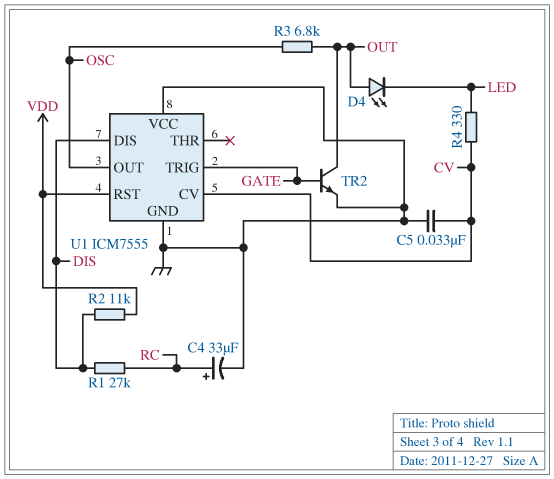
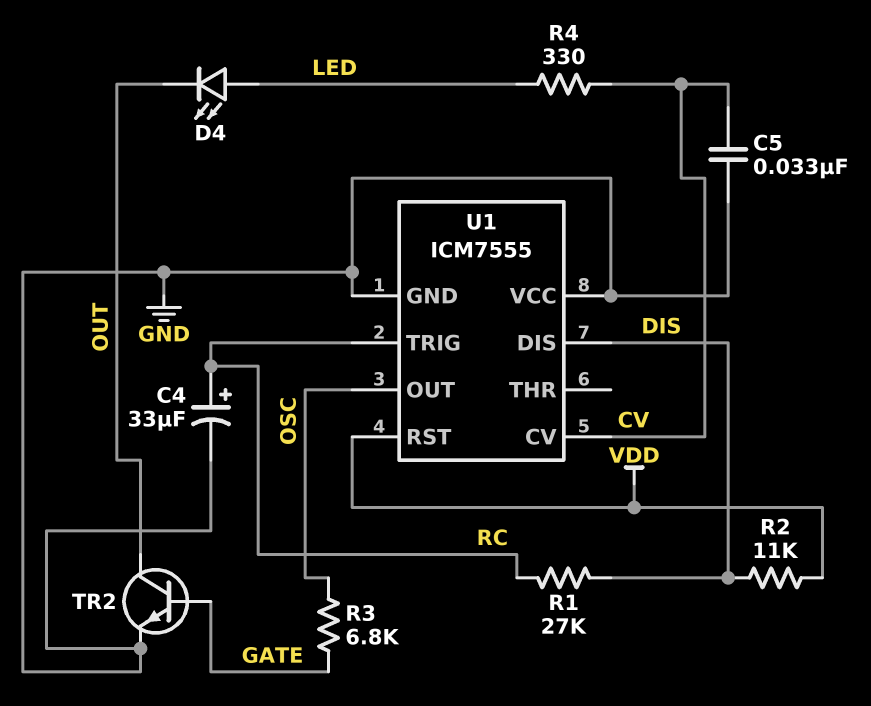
D4: LED (A OUT, K LED) -> LED (A LED, K OUT)
R3: 6.8k (OSC, OUT) -> 6.8k (GATE, OSC)
U1 pin TRIG: GATE -> RC

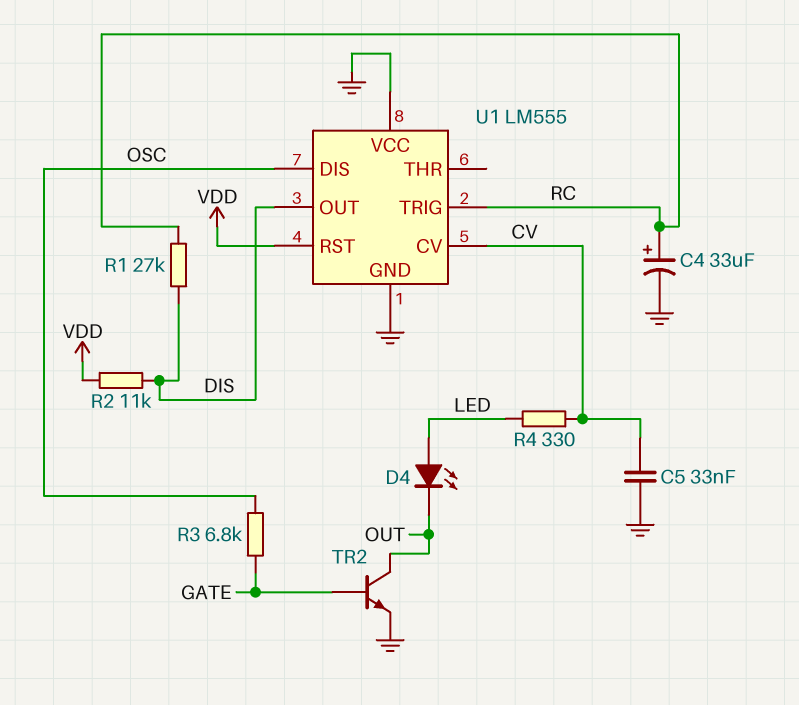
U1: ICM7555 -> LM555
U1 pin DIS: DIS -> OSC
U1 pin OUT: OSC -> DIS

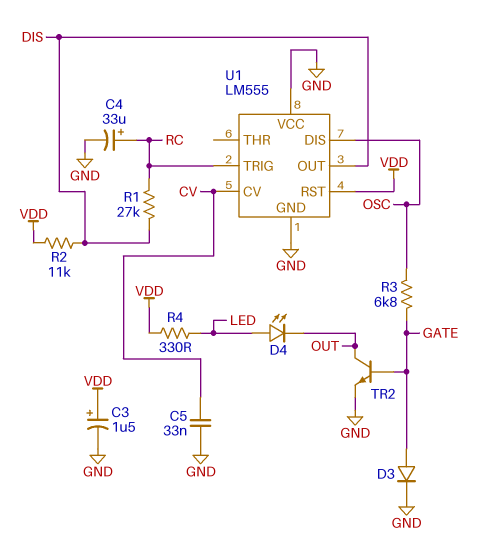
C3: none -> 1.5uF (plus VDD, minus GND)
D3: none -> diode (A GATE, K GND)
R4: 330 (CV, LED) -> 330 (LED, VDD)

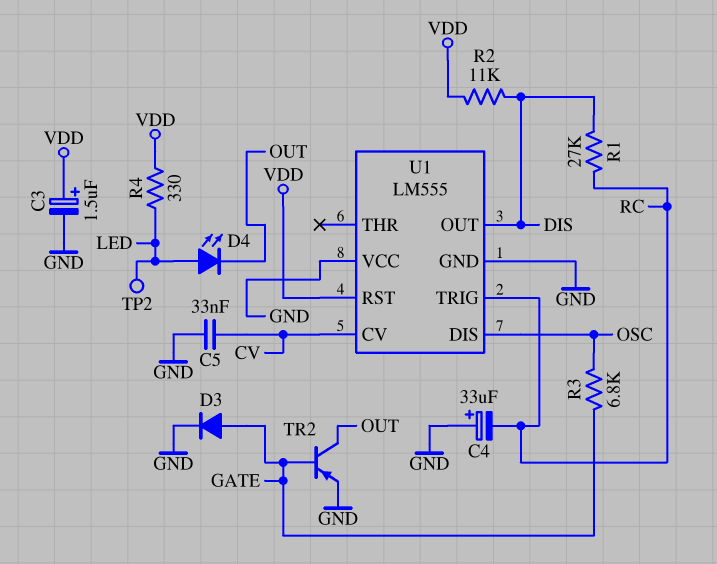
C4: 33uF (plus RC, minus GND) -> 33uF (plus GND, minus RC)
TP2: none -> test point (LED)
TR2: NPN (B GATE, C OUT, E GND) -> PNP (B GATE, C OUT, E GND)

